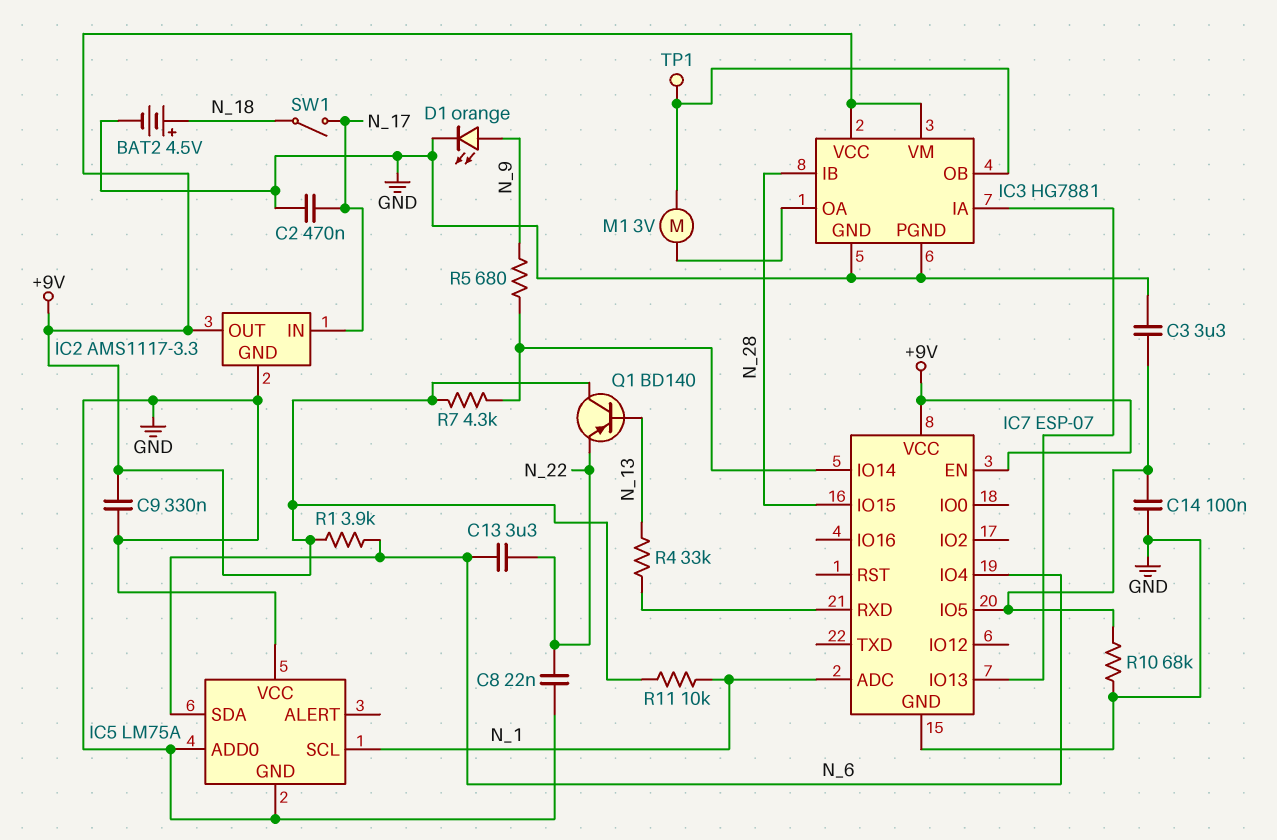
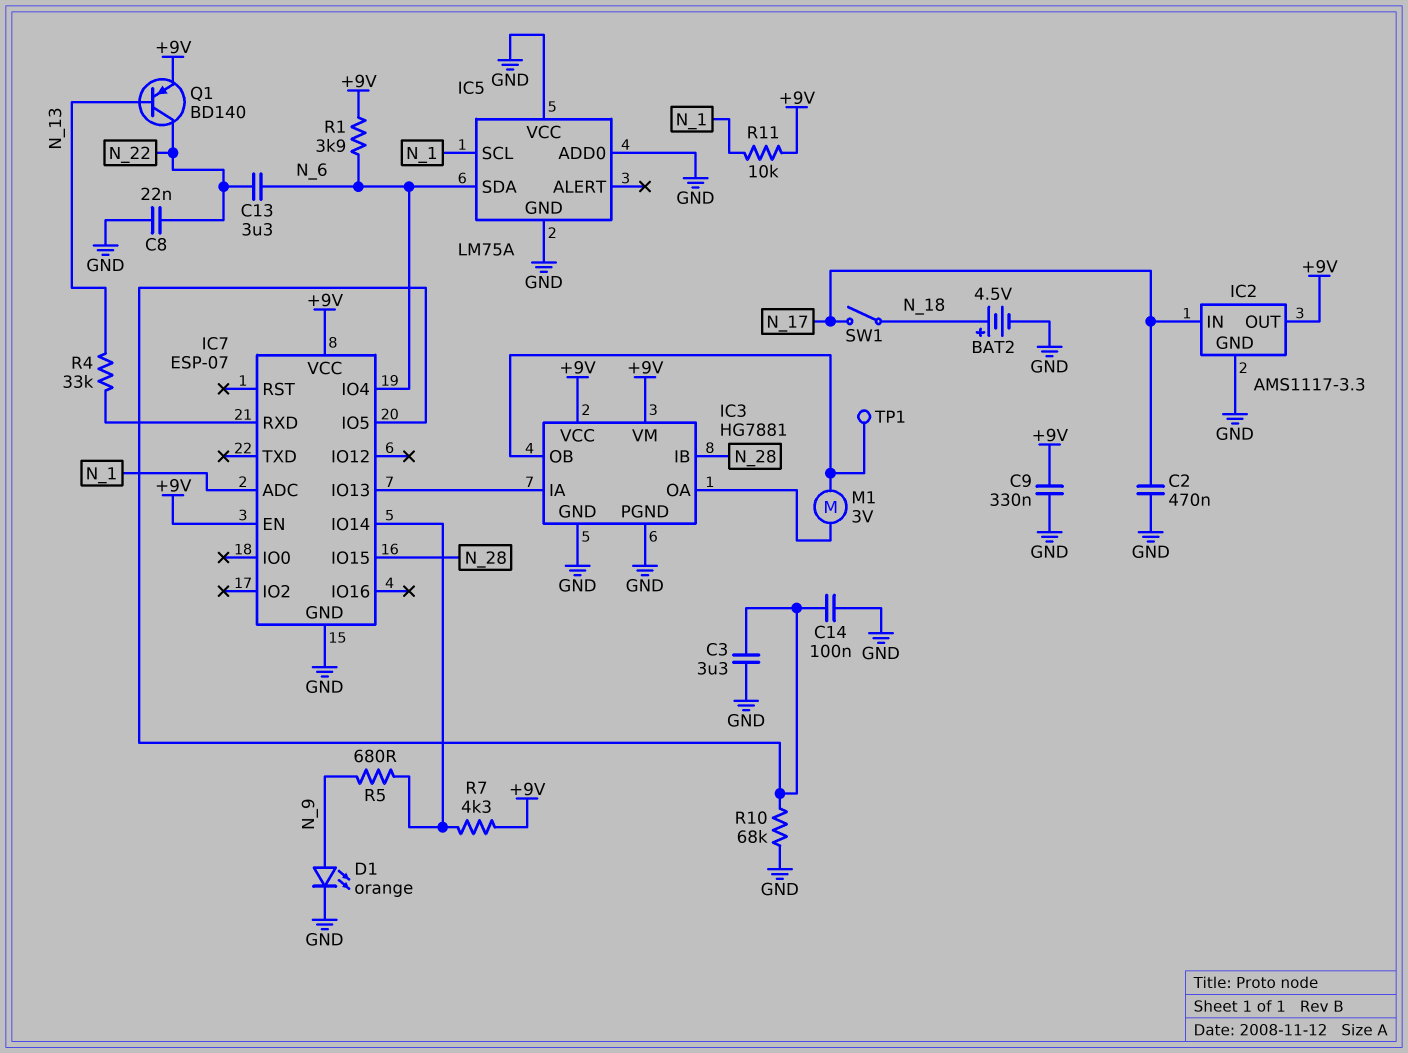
Q1: PNP BD140 (B N_13, C +9V, E N_22) -> PNP BD140 (B N_13, C N_22, E +9V)

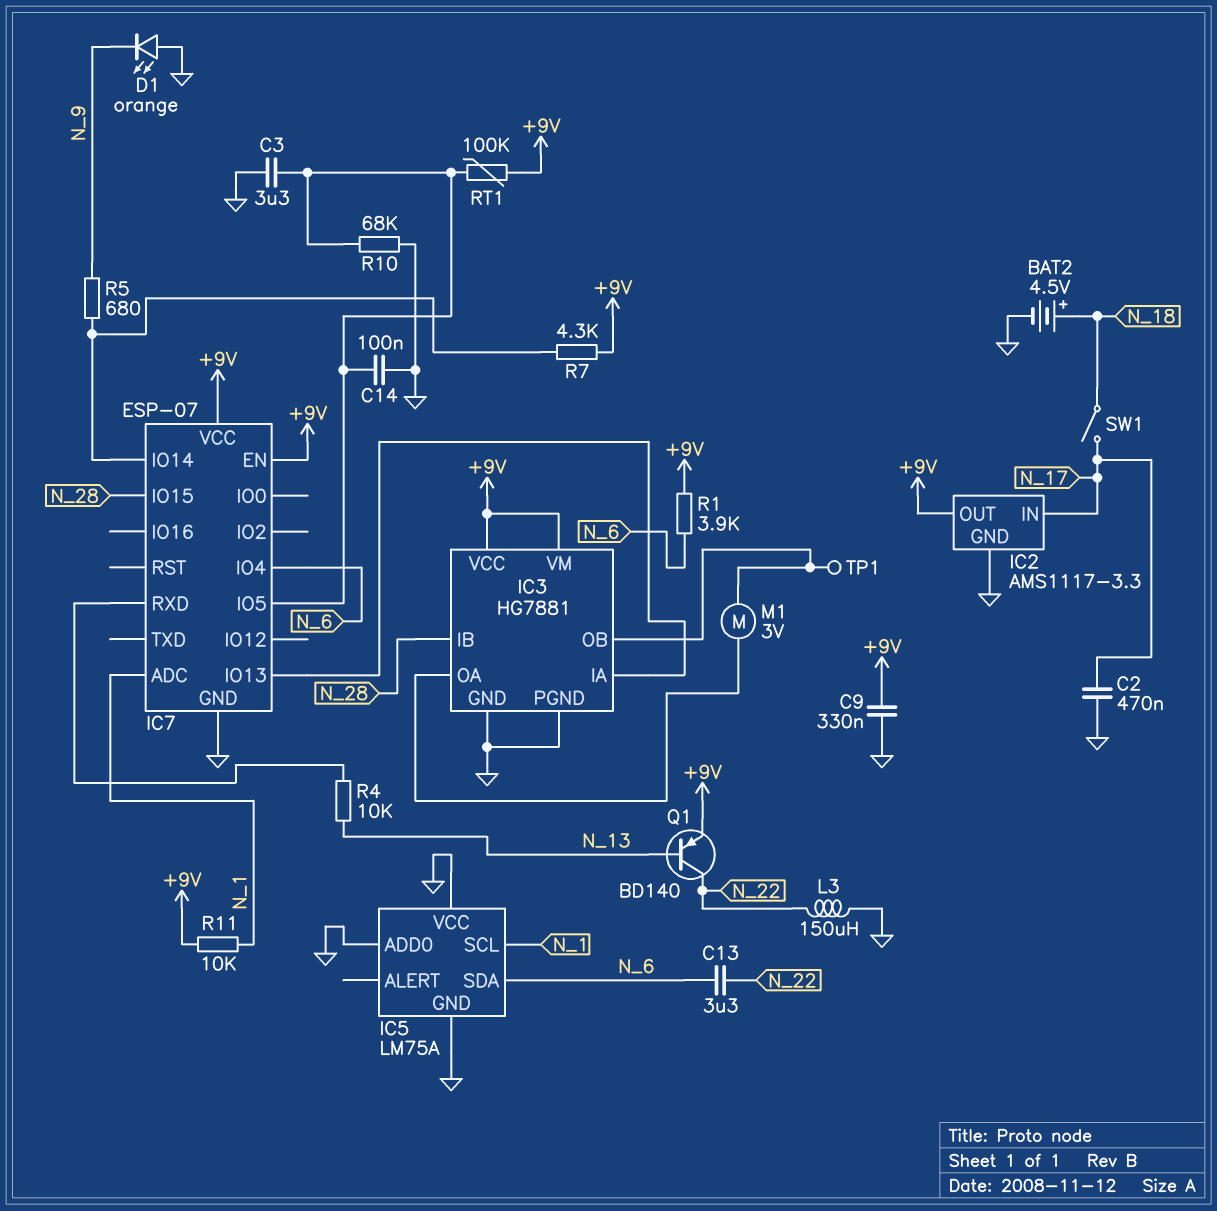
C8: 22nF (GND, N_22) -> none
D1: LED orange (A N_9, K GND) -> LED orange (A GND, K N_9)
L3: none -> 150uH (GND, N_22)
R4: 33k (IC7/RXD, N_13) -> 10k (IC7/RXD, N_13)
RT1: none -> 100k (+9V, IC7/IO5)

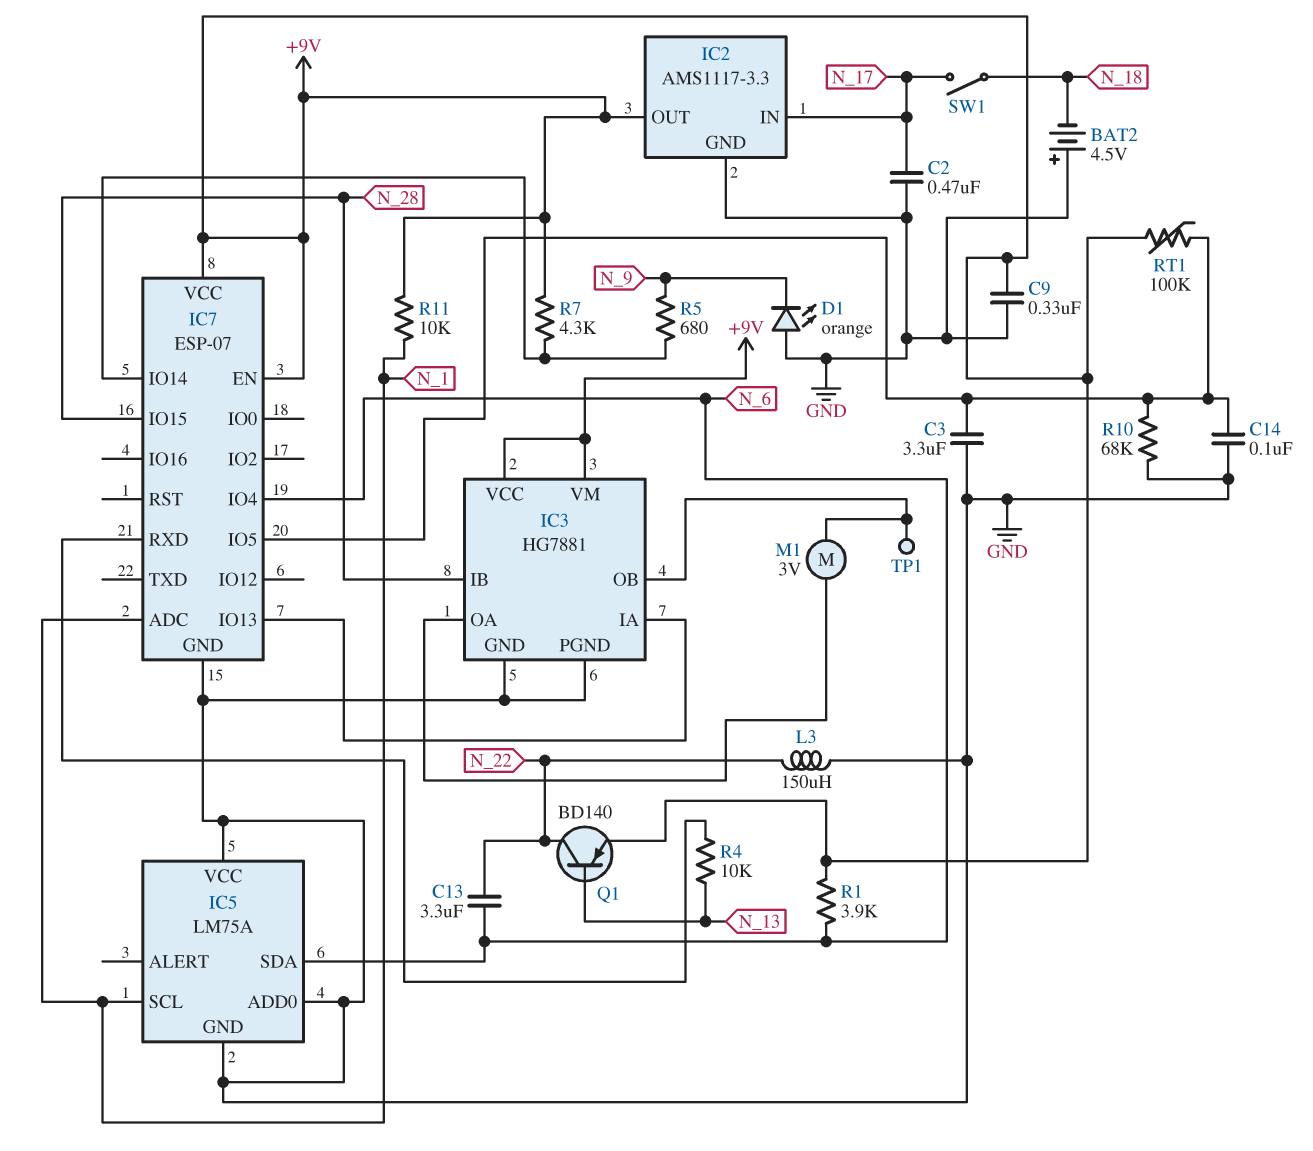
BAT2: 4.5V (plus N_18, minus GND) -> 4.5V (plus GND, minus N_18)

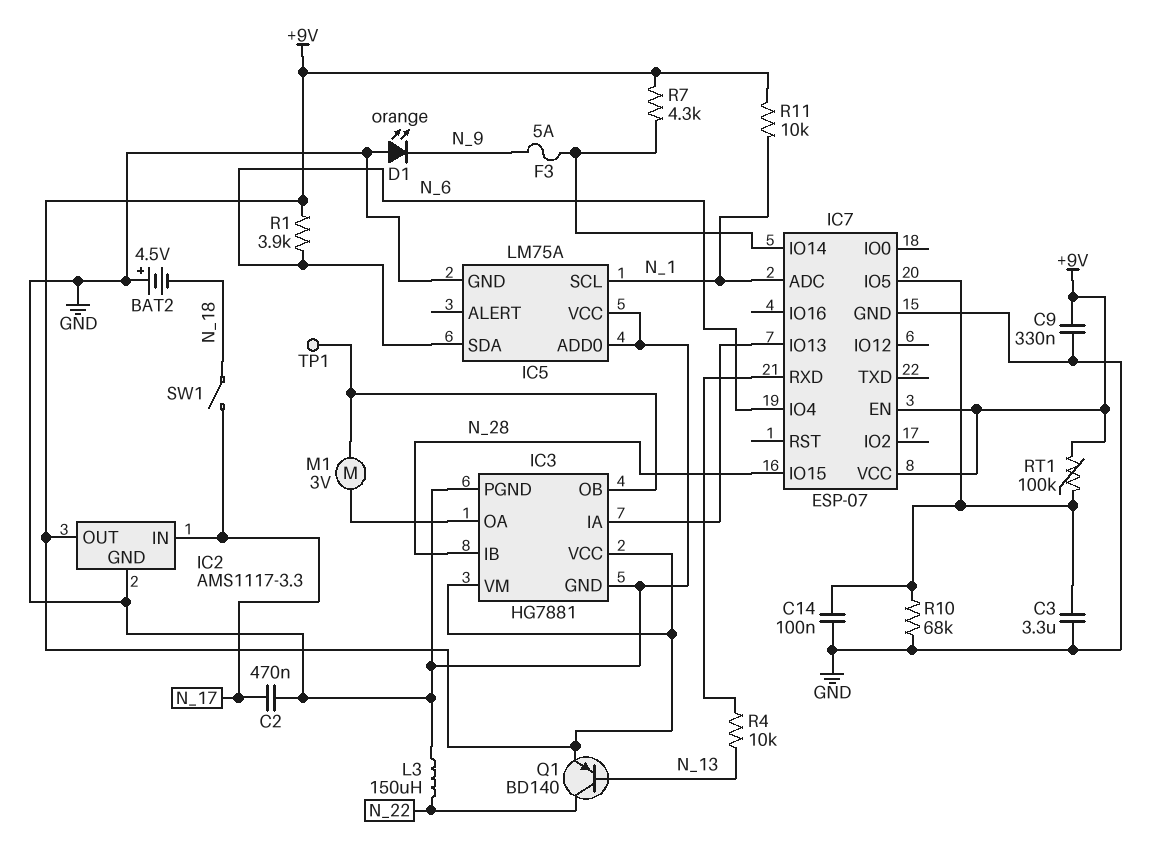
C13: 3.3uF (N_6, N_22) -> none
F3: none -> 5A (IC7/IO14, N_9)
R5: 680 (IC7/IO14, N_9) -> none

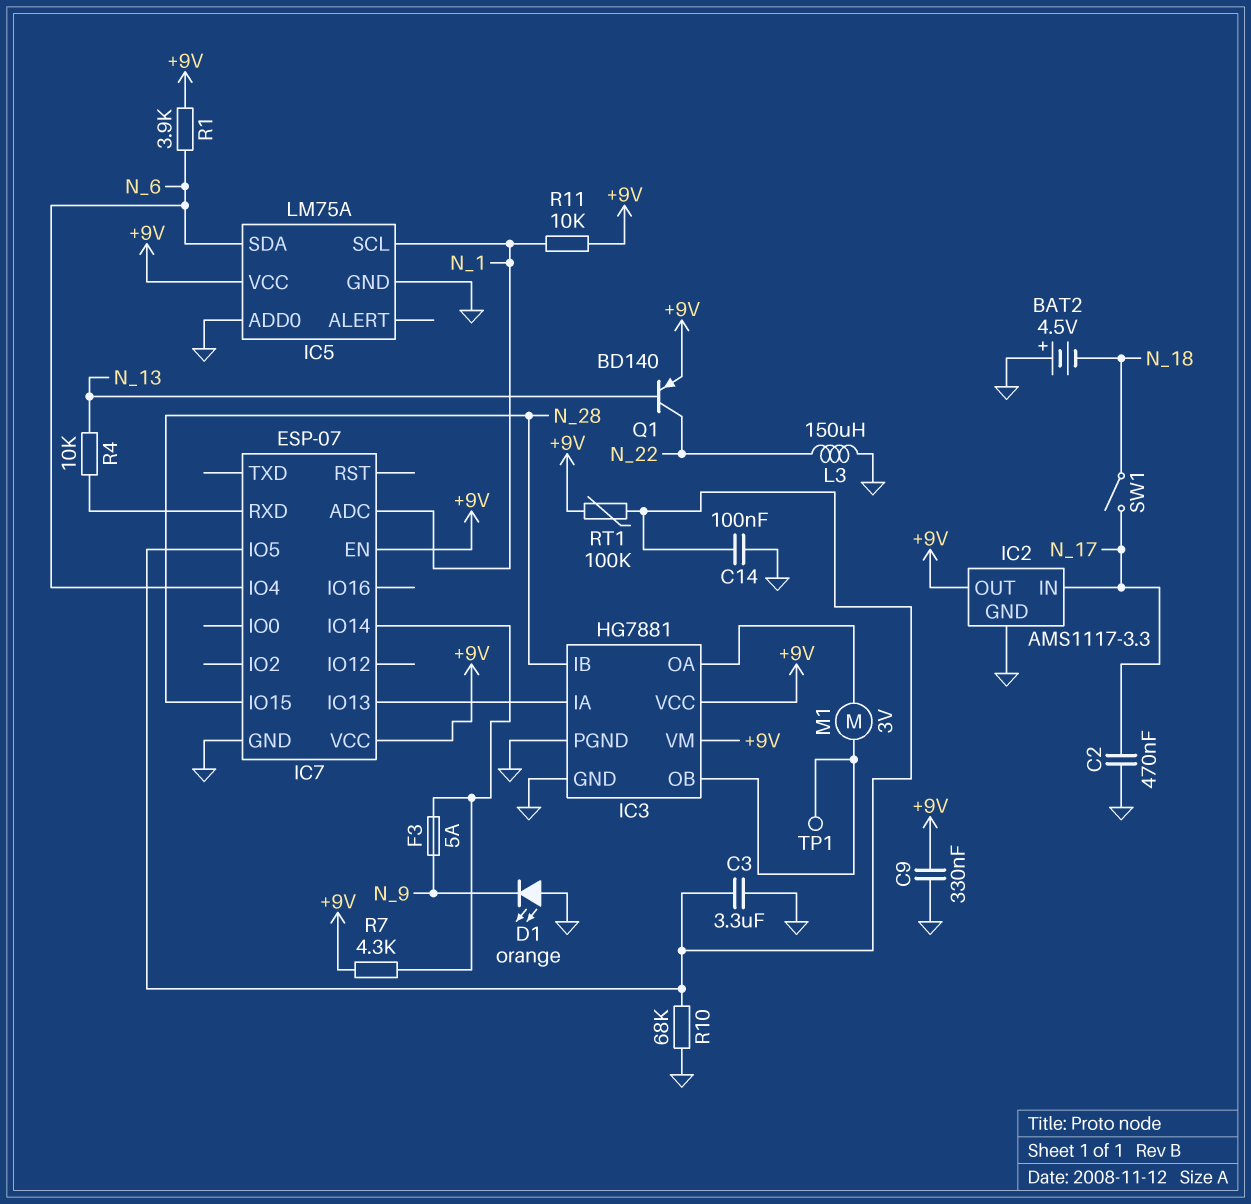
IC5 pin VCC: GND -> +9V

